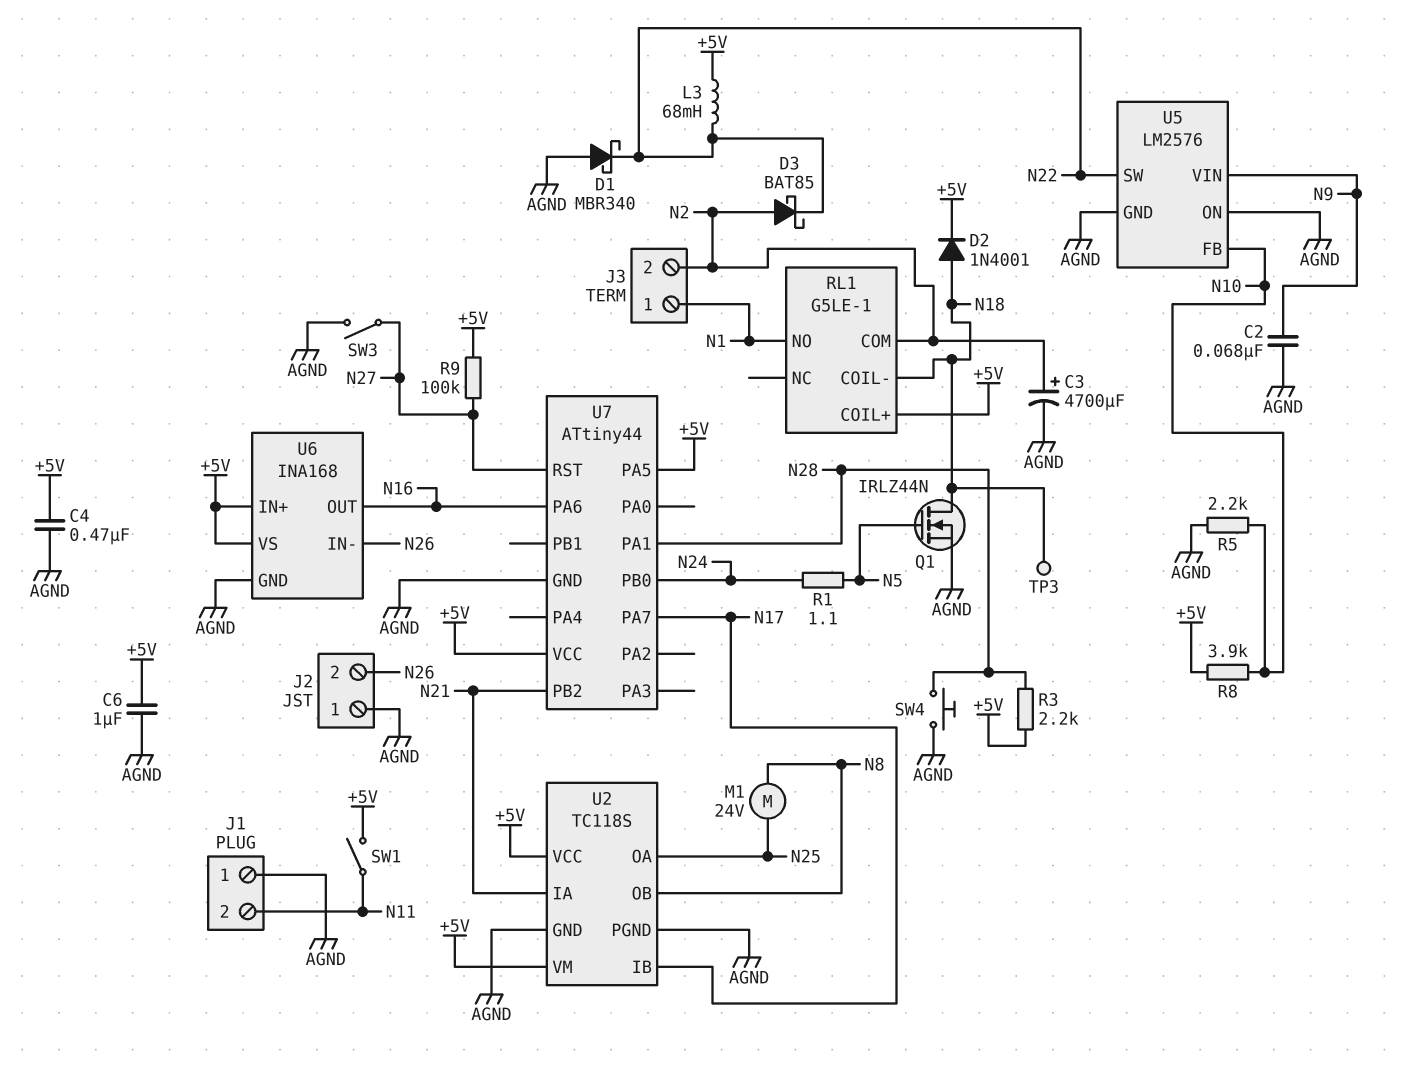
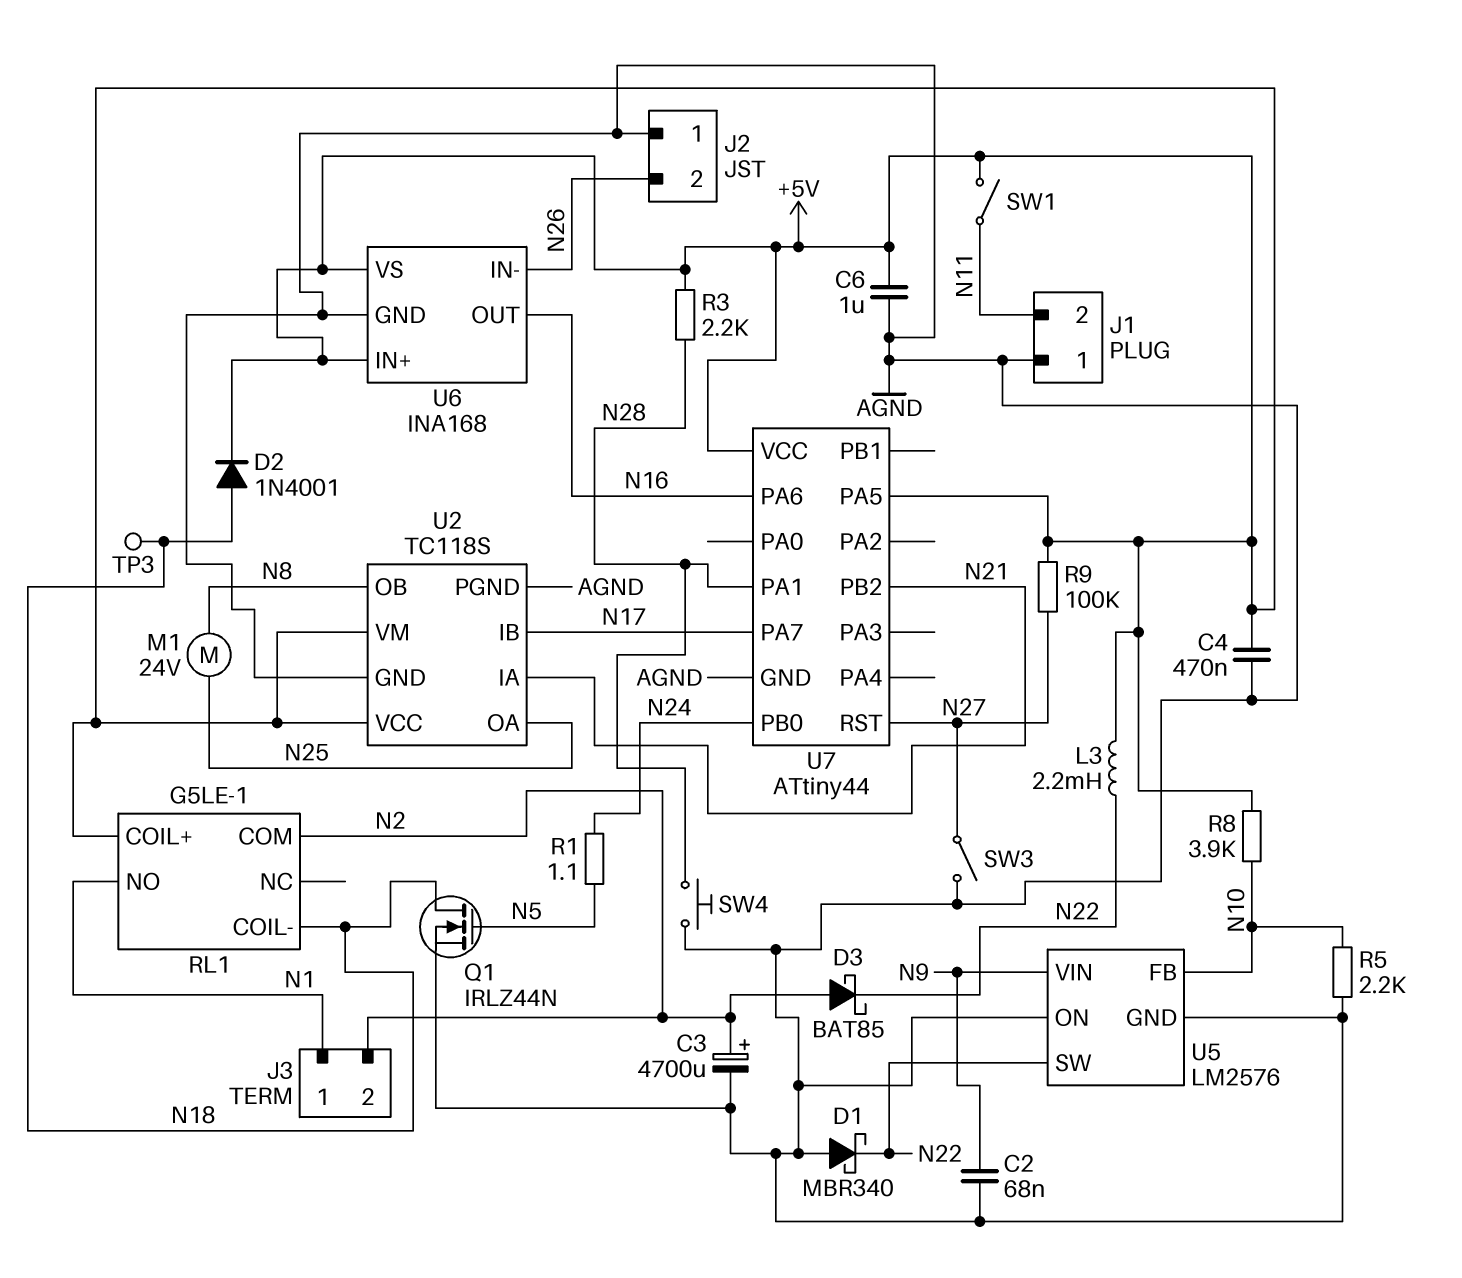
L3: 68mH (+5V, N22) -> 2.2mH (+5V, N22)

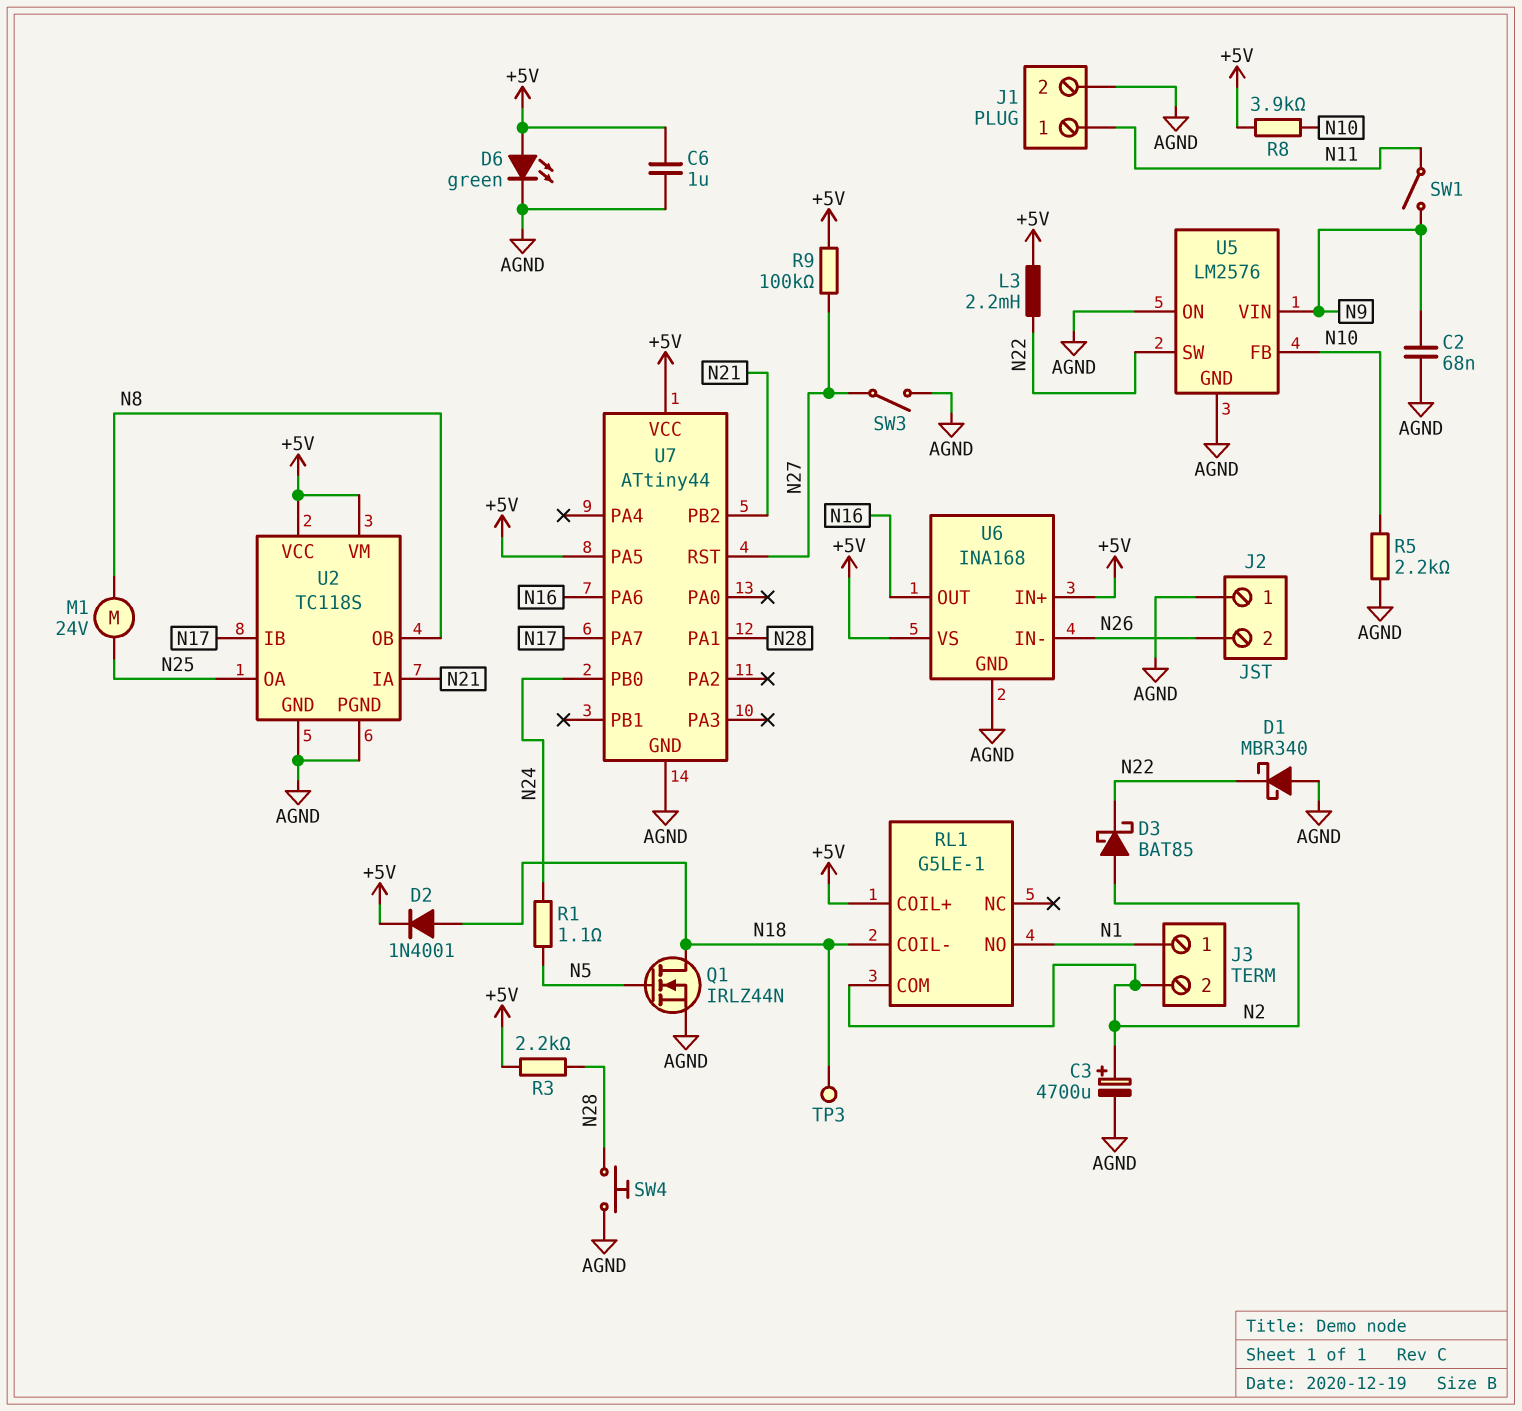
C4: 470nF (+5V, AGND) -> none
D6: none -> LED green (A +5V, K AGND)
J1 pin 1: AGND -> N11
J1 pin 2: N11 -> AGND
SW1: switch (+5V, N11) -> switch (N9, N11)

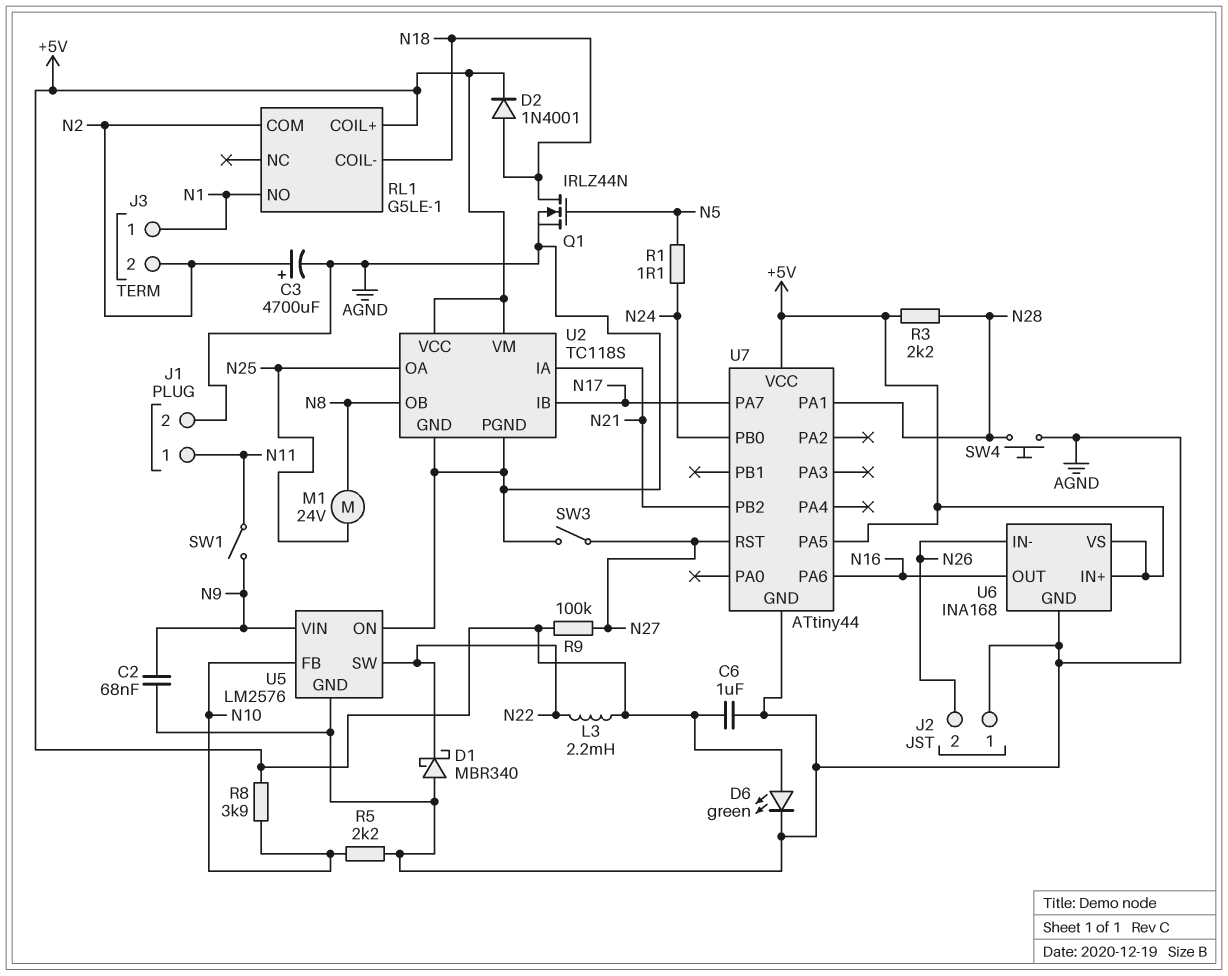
D3: schottky BAT85 (A N2, K N22) -> none
TP3: test point (N18) -> none

